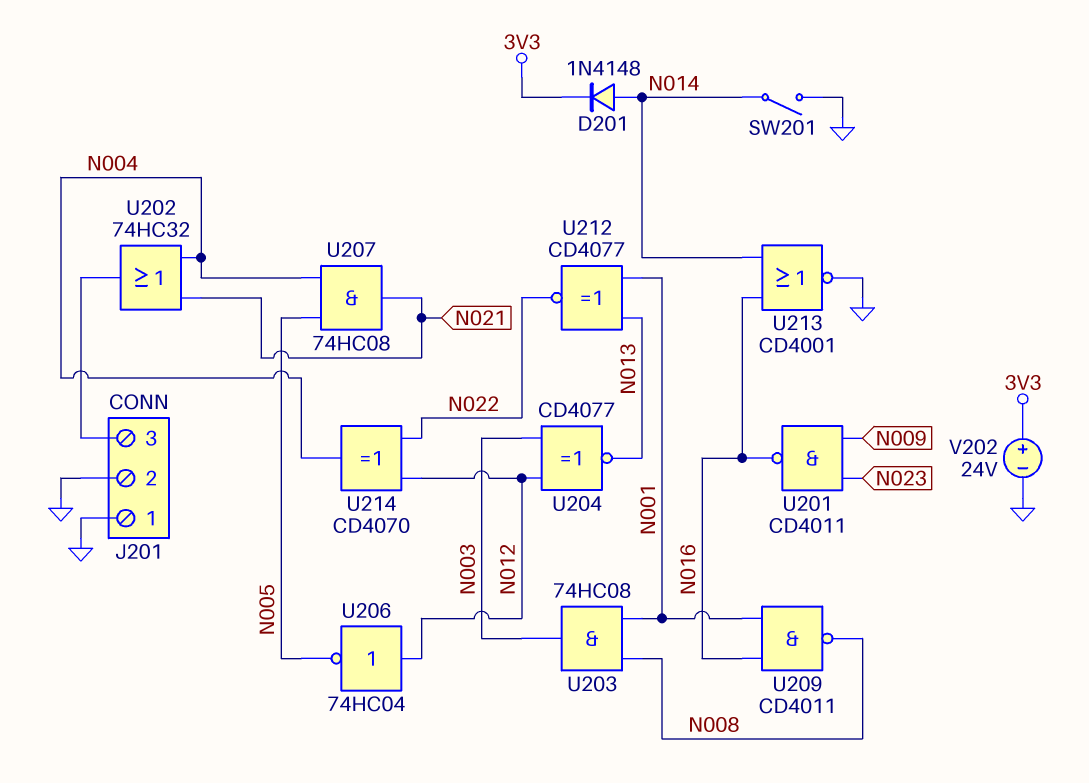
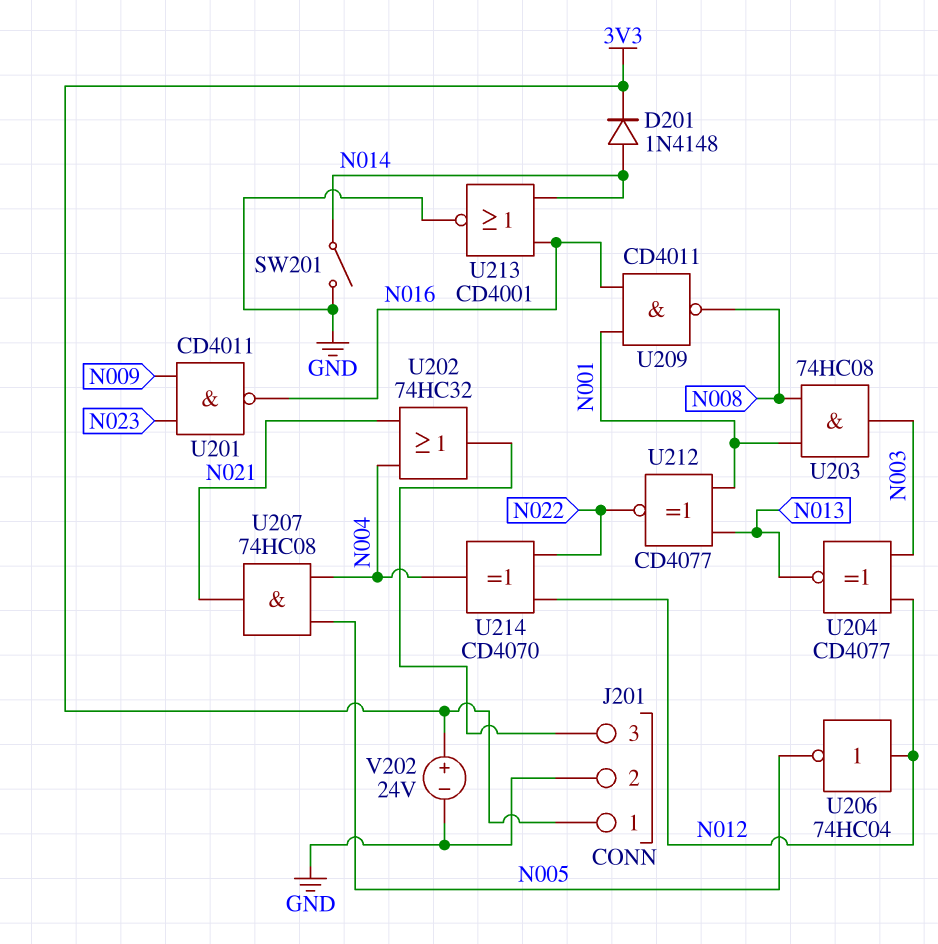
J201 pin 1: GND -> 3V3

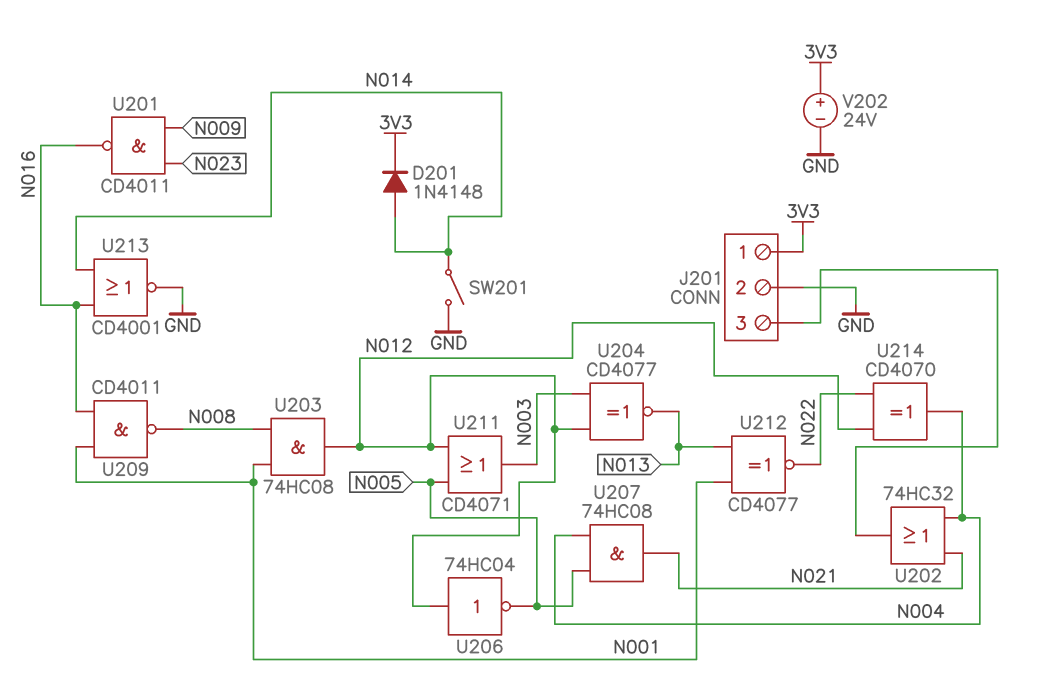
U203: AND 74HC08 (in N001, in N008, out N003) -> AND 74HC08 (in N001, in N008, out N012)
U211: none -> OR CD4071 (in N005, in N012, out N003)

